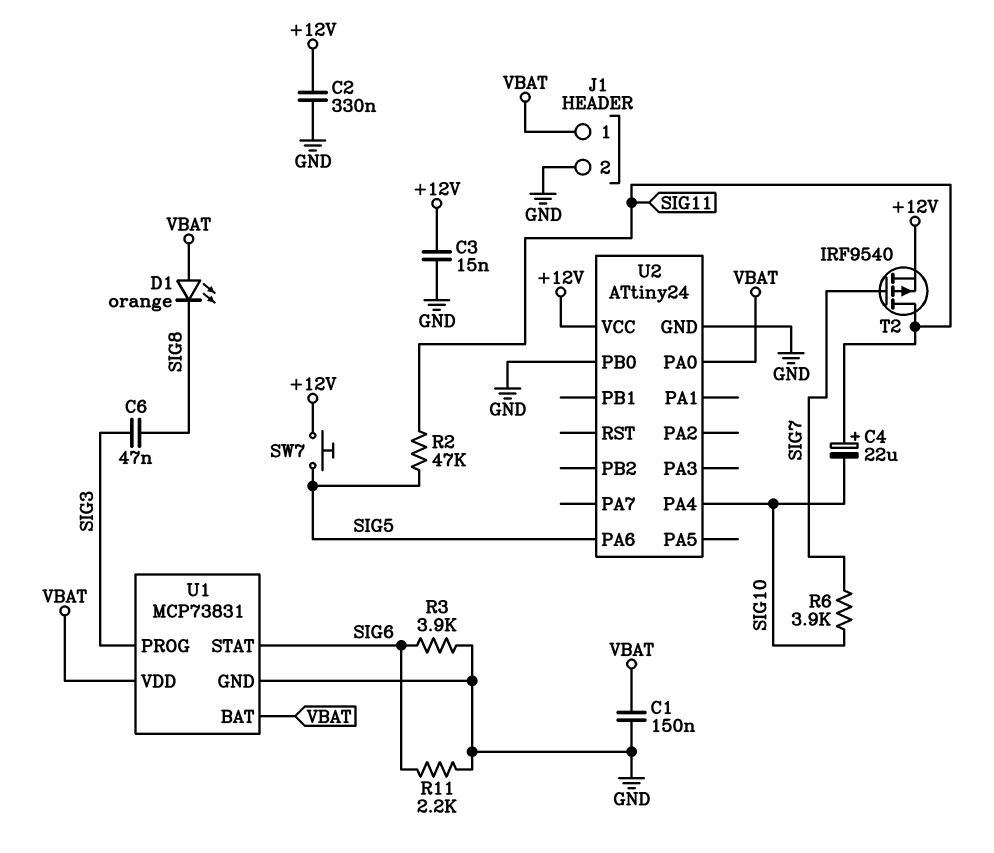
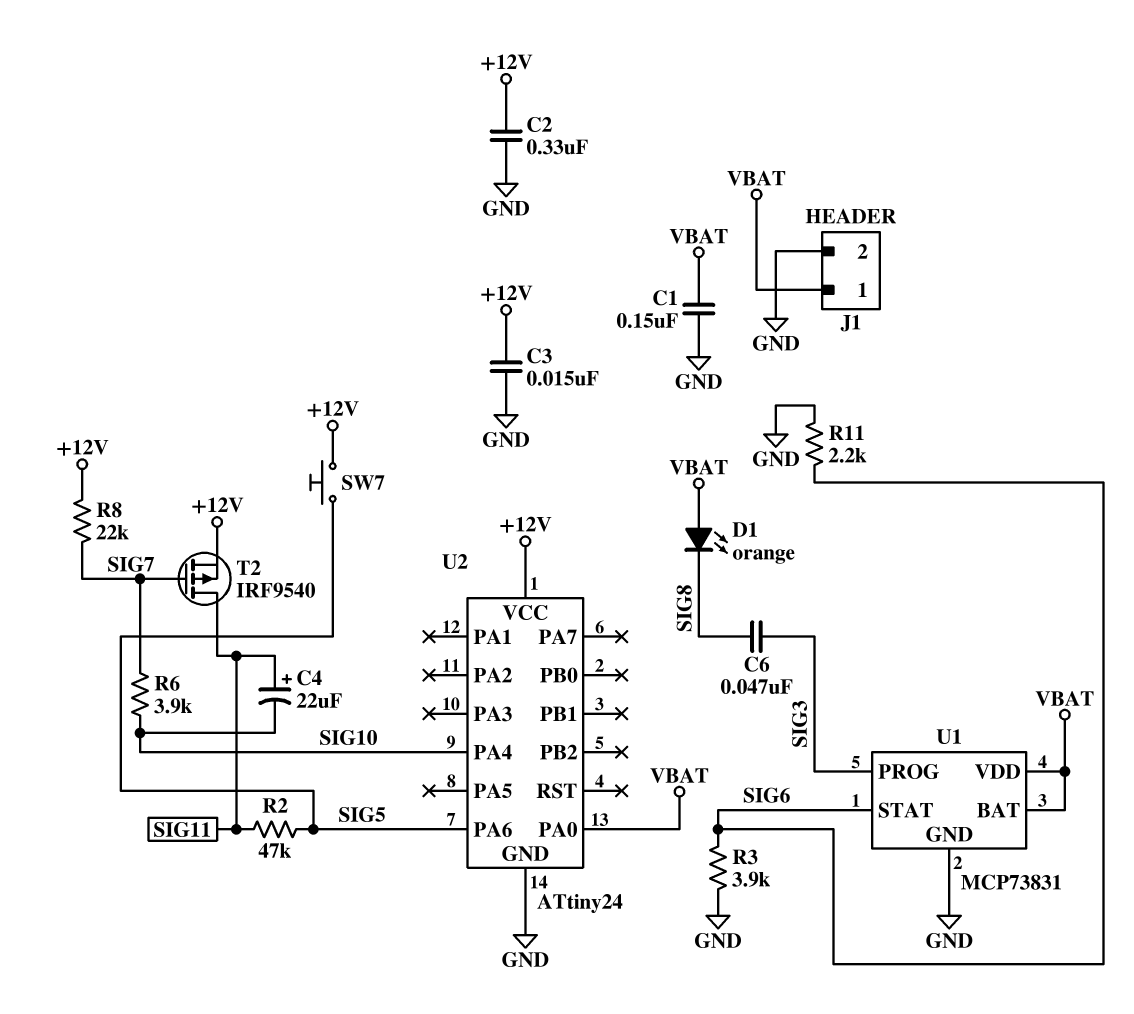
R8: none -> 22k (+12V, SIG7)
U2 pin PB0: GND -> none

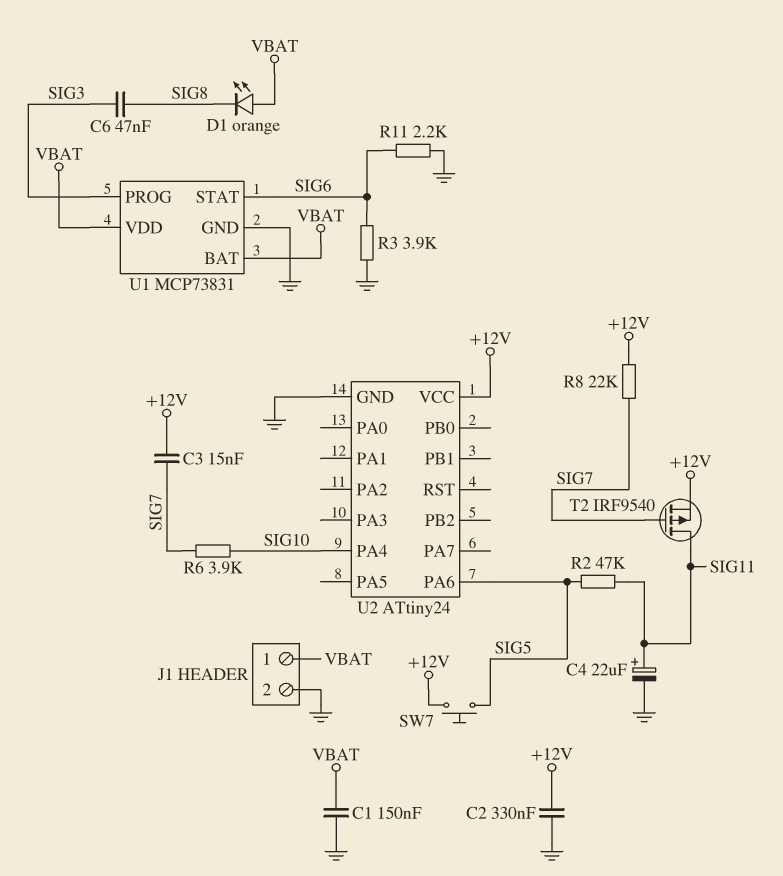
C3: 15nF (+12V, GND) -> 15nF (+12V, SIG7)
C4: 22uF (plus SIG11, minus SIG10) -> 22uF (plus SIG11, minus GND)
U2 pin PA0: VBAT -> none

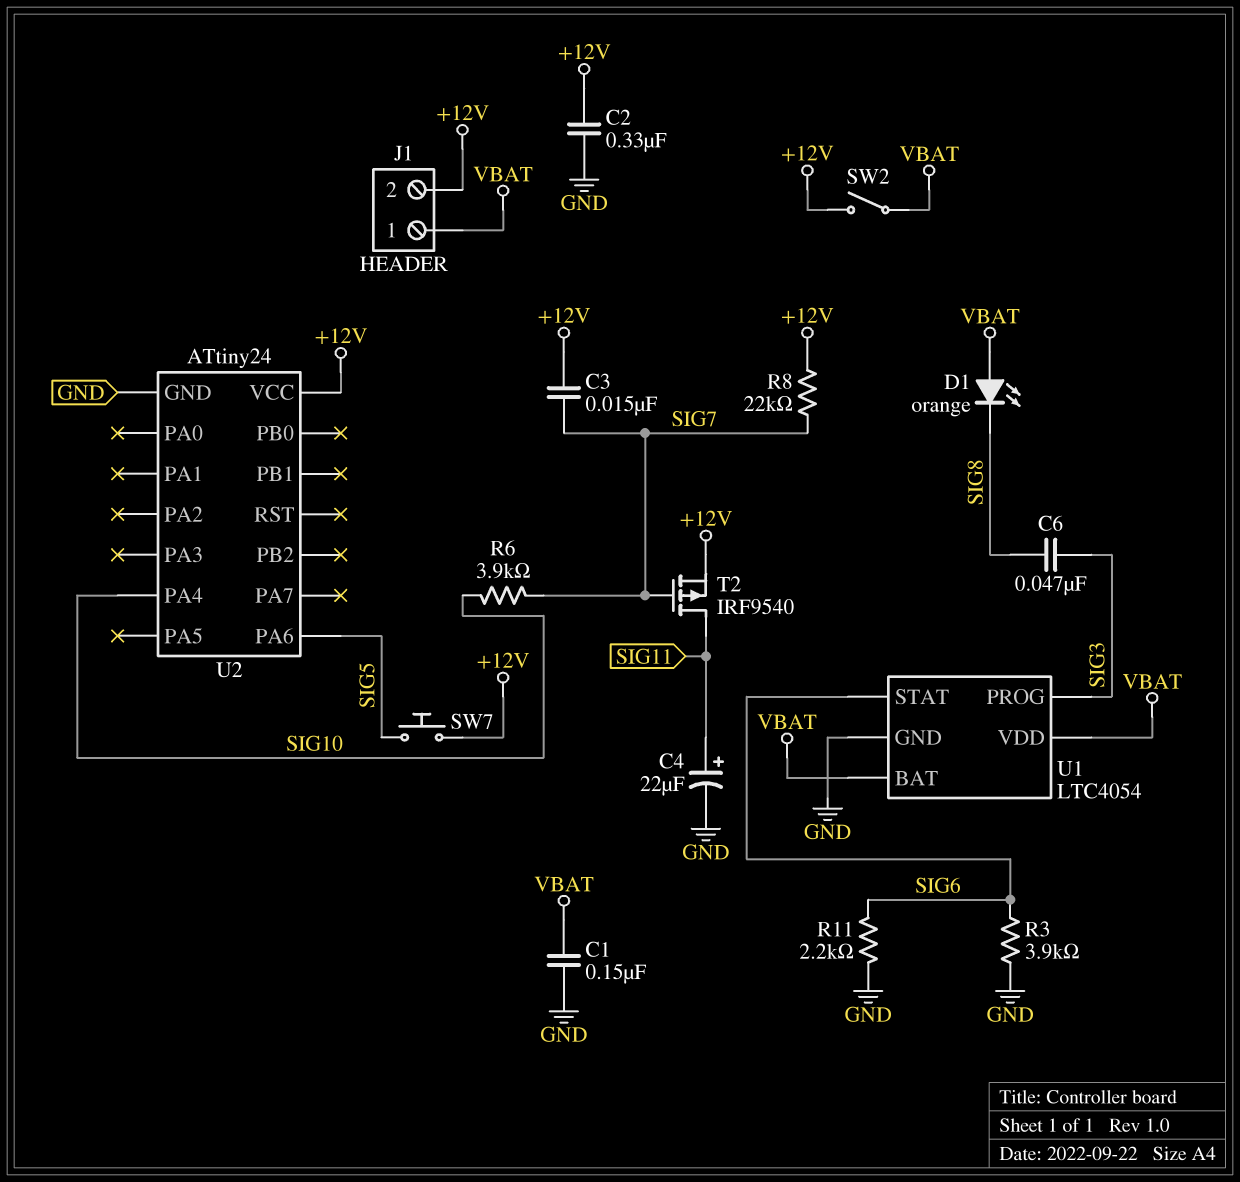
J1 pin 2: GND -> +12V
R2: 47k (SIG5, SIG11) -> none
SW2: none -> switch (+12V, VBAT)
U1: MCP73831 -> LTC4054

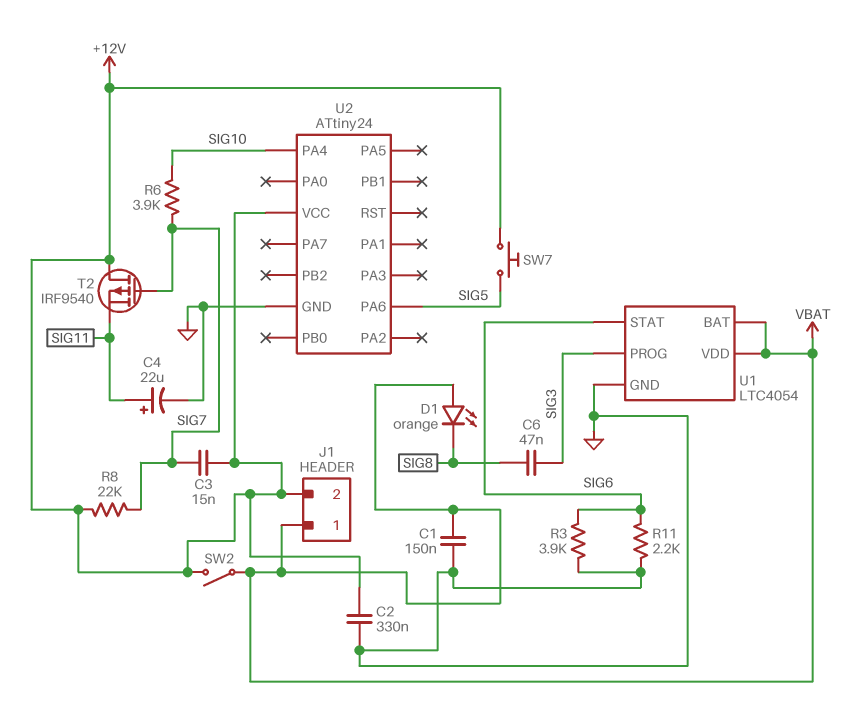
T2: PMOS IRF9540 (G SIG7, D SIG11, S +12V) -> PMOS IRF9540 (G SIG7, D +12V, S SIG11)

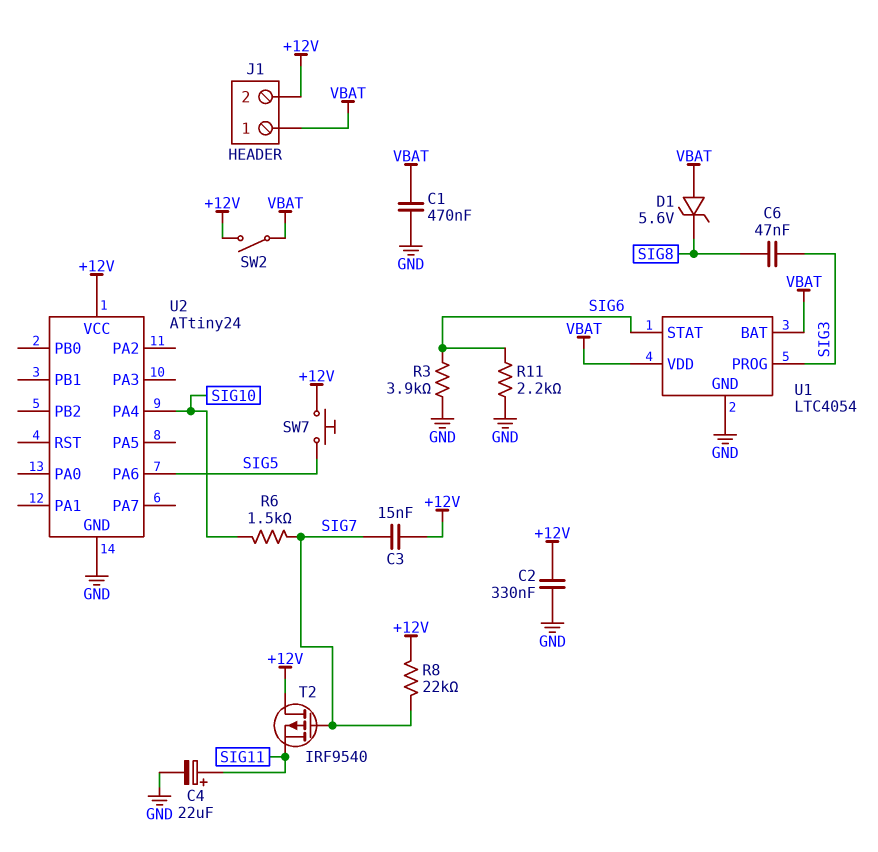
C1: 150nF (GND, VBAT) -> 470nF (GND, VBAT)
D1: LED orange (A VBAT, K SIG8) -> zener 5.6V (A VBAT, K SIG8)
R6: 3.9k (SIG7, SIG10) -> 1.5k (SIG7, SIG10)

